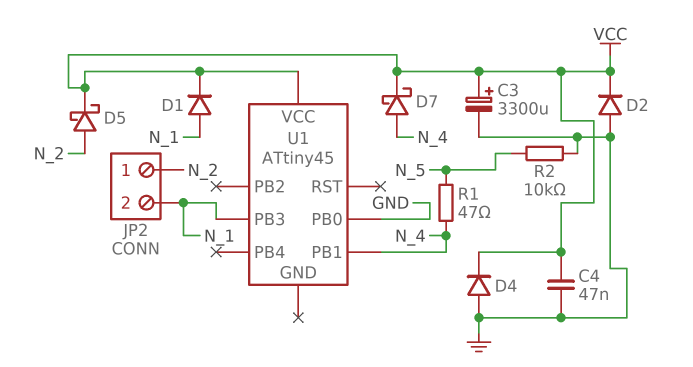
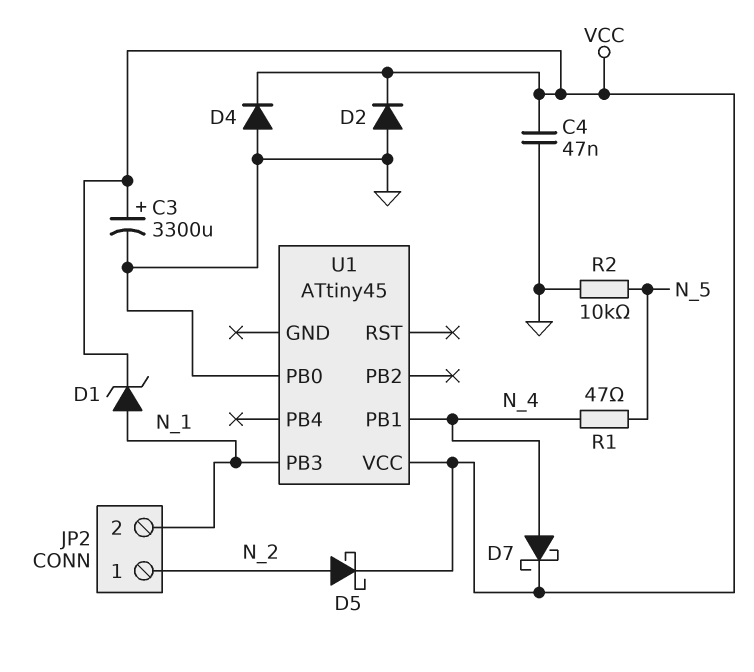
D1: diode (A N_1, K VCC) -> zener (A N_1, K VCC)

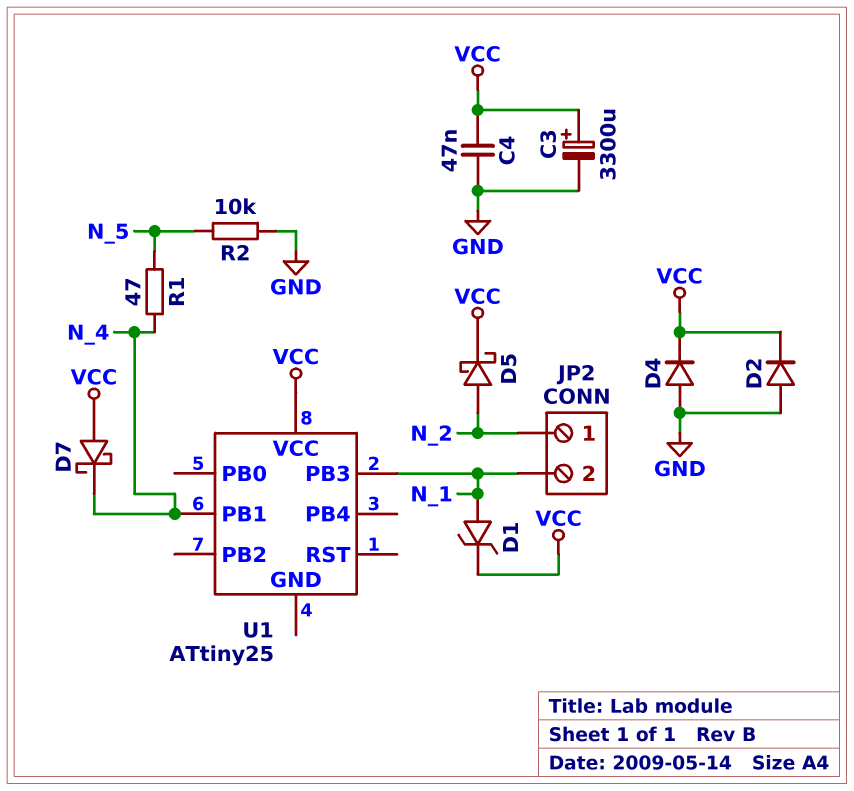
D7: schottky (A N_4, K VCC) -> schottky (A VCC, K N_4)
U1: ATtiny45 -> ATtiny25
U1 pin PB0: GND -> none

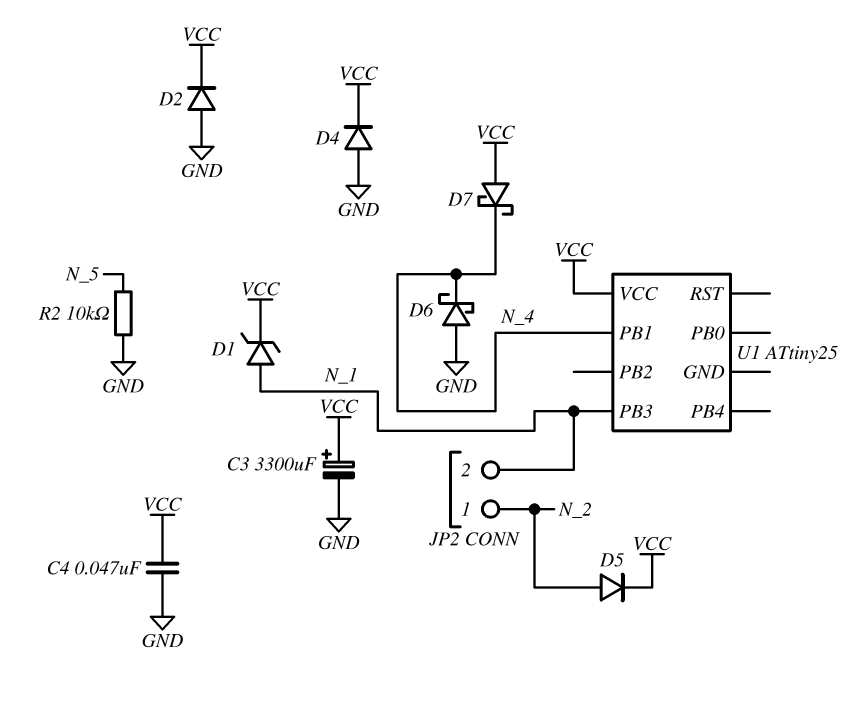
D5: schottky (A N_2, K VCC) -> diode (A N_2, K VCC)
D6: none -> schottky (A GND, K N_4)
R1: 47 (N_4, N_5) -> none

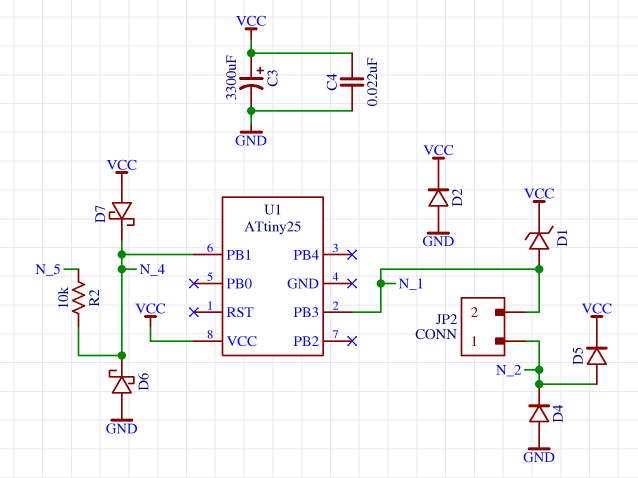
C4: 47nF (GND, VCC) -> 22nF (GND, VCC)
D4: diode (A GND, K VCC) -> diode (A GND, K N_2)
R2: 10k (GND, N_5) -> 10k (N_4, N_5)

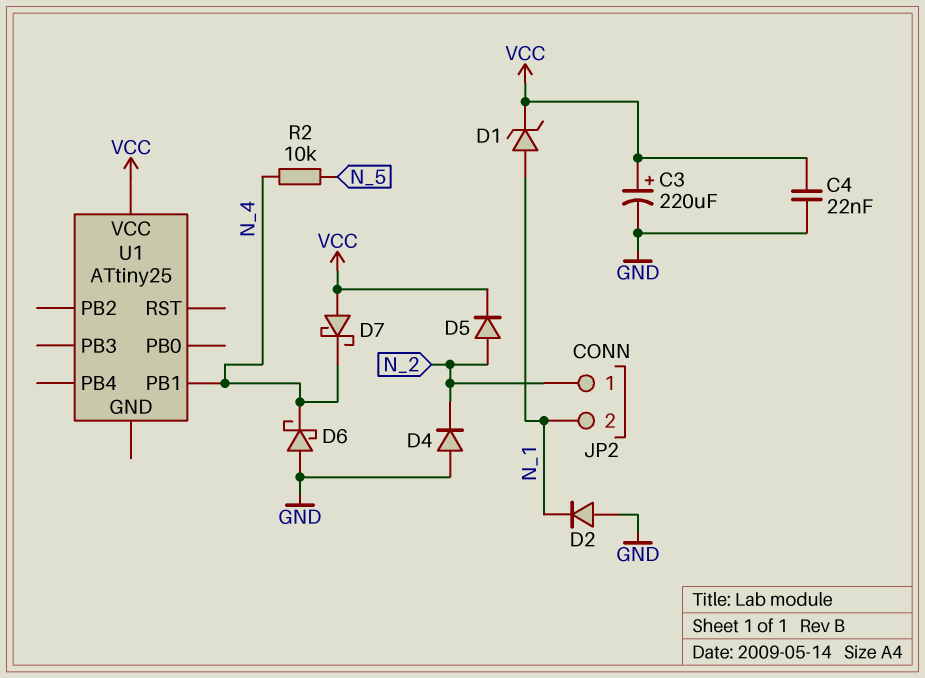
C3: 3300uF (plus VCC, minus GND) -> 220uF (plus VCC, minus GND)
D2: diode (A GND, K VCC) -> diode (A GND, K N_1)
U1 pin PB3: N_1 -> none

